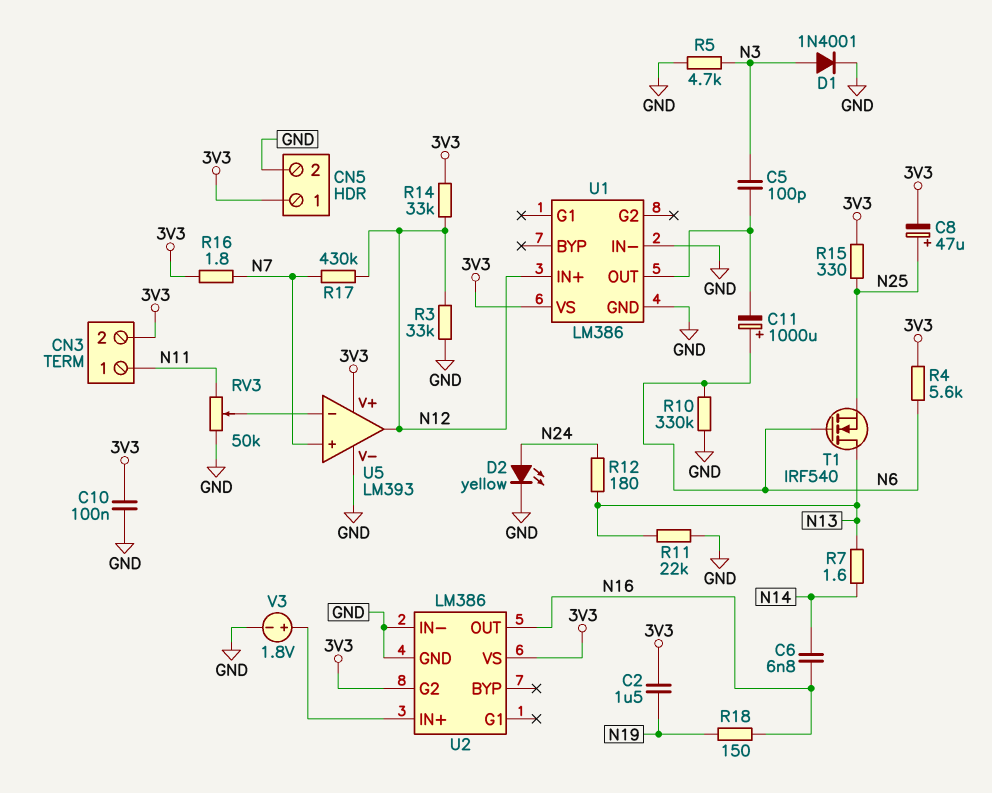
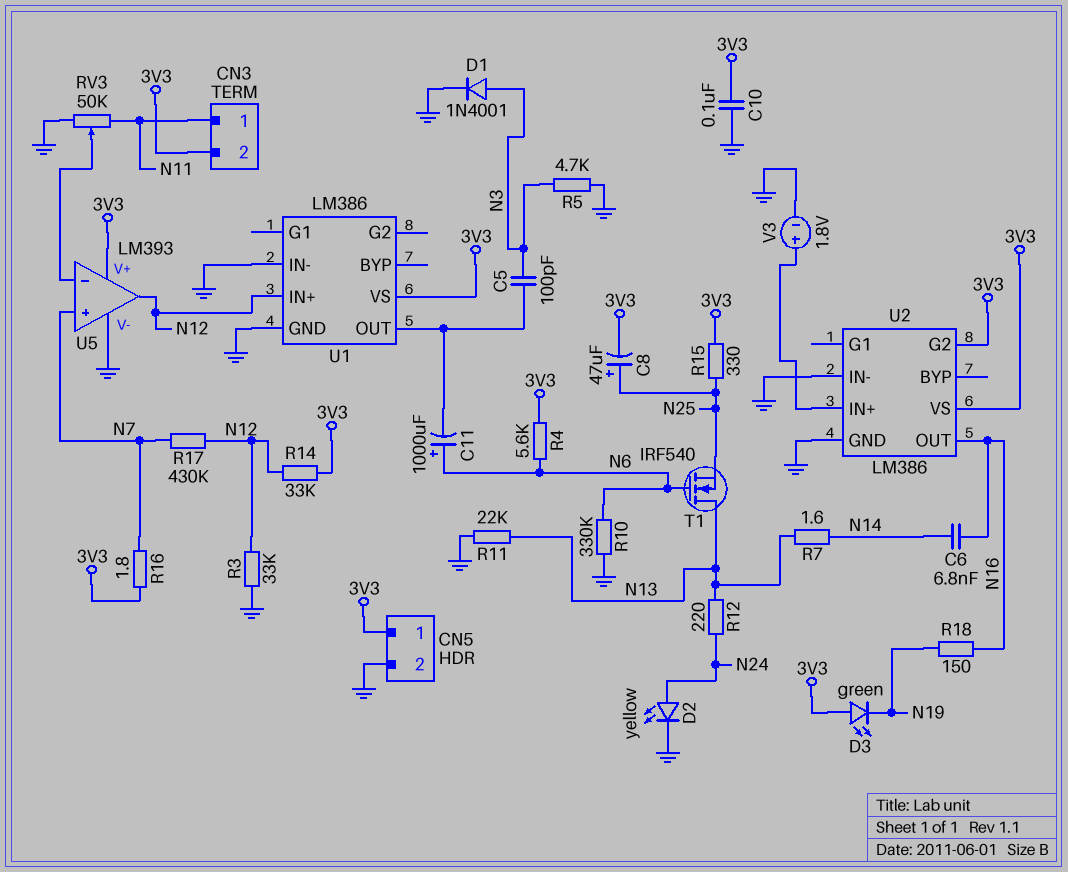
C2: 1.5uF (3V3, N19) -> none
D3: none -> LED green (A 3V3, K N19)
R12: 180 (N13, N24) -> 220 (N13, N24)

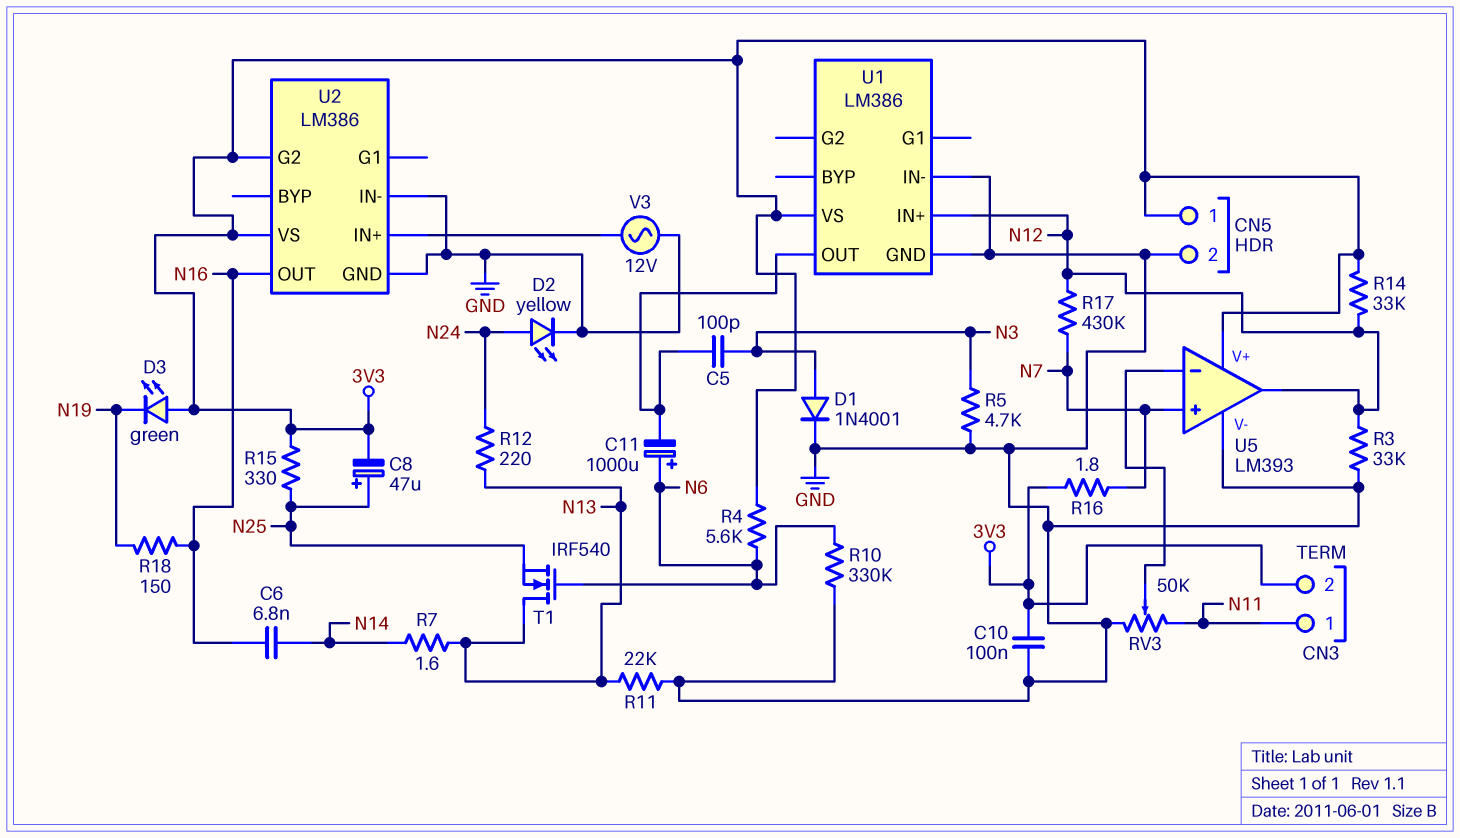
V3: 1.8V (plus U2/IN+, minus GND) -> AC 12V (GND, U2/IN+)

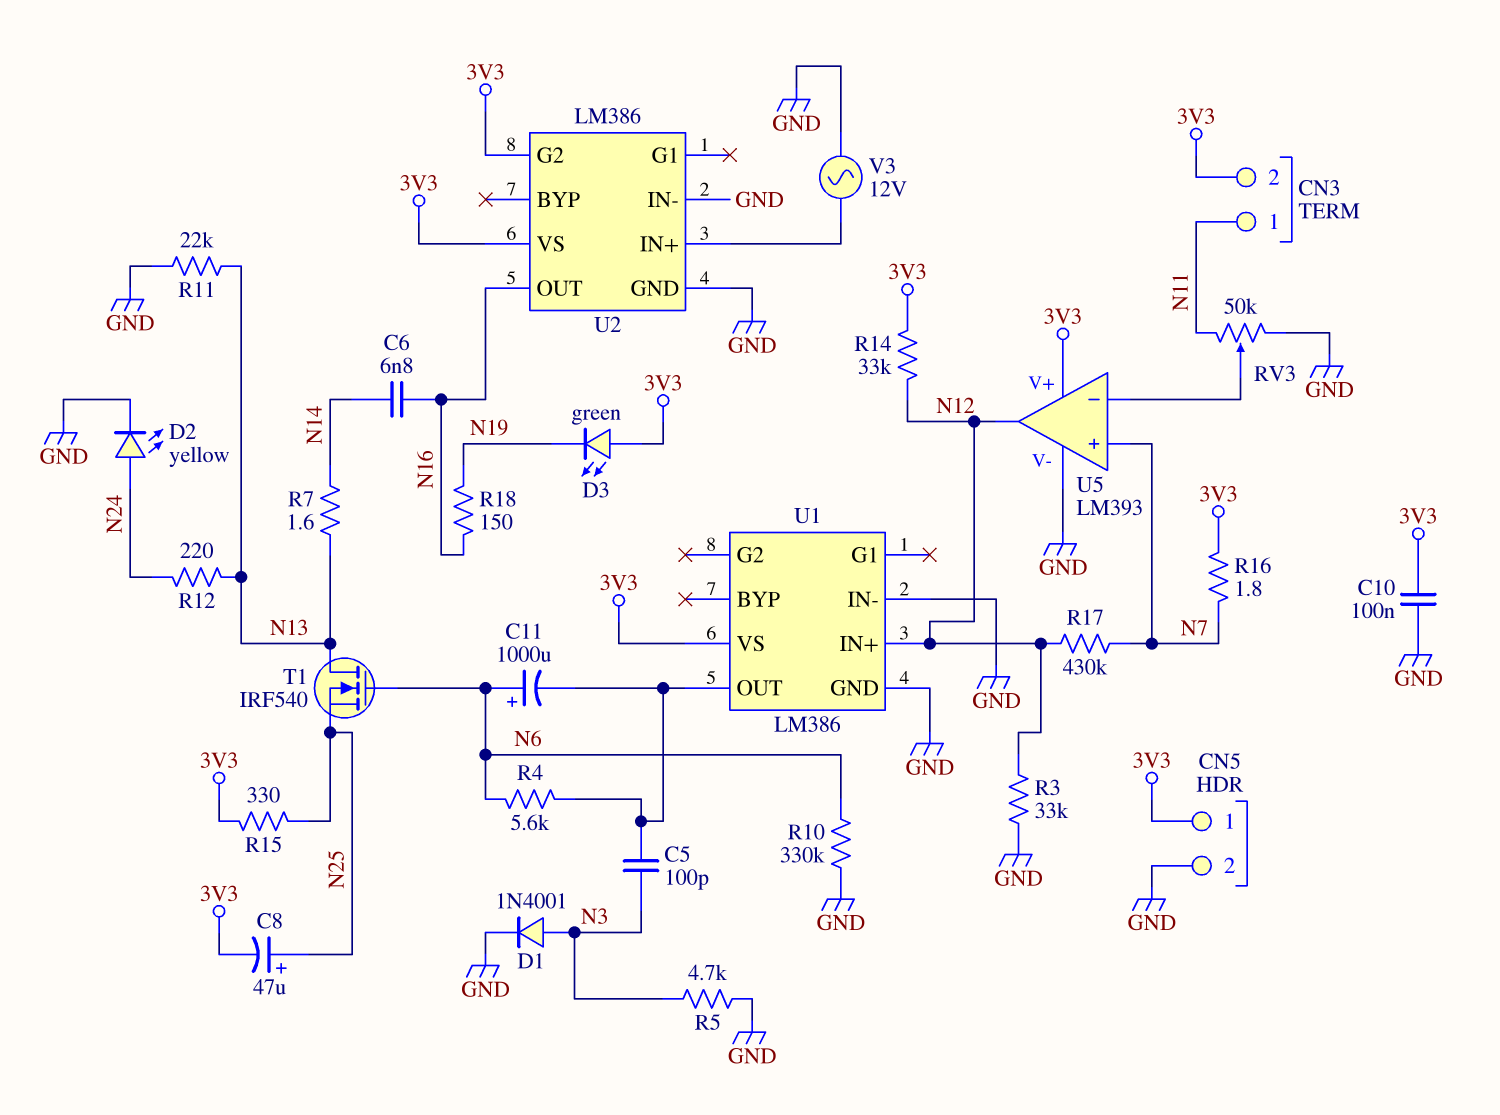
R4: 5.6k (3V3, N6) -> 5.6k (N6, U1/OUT)

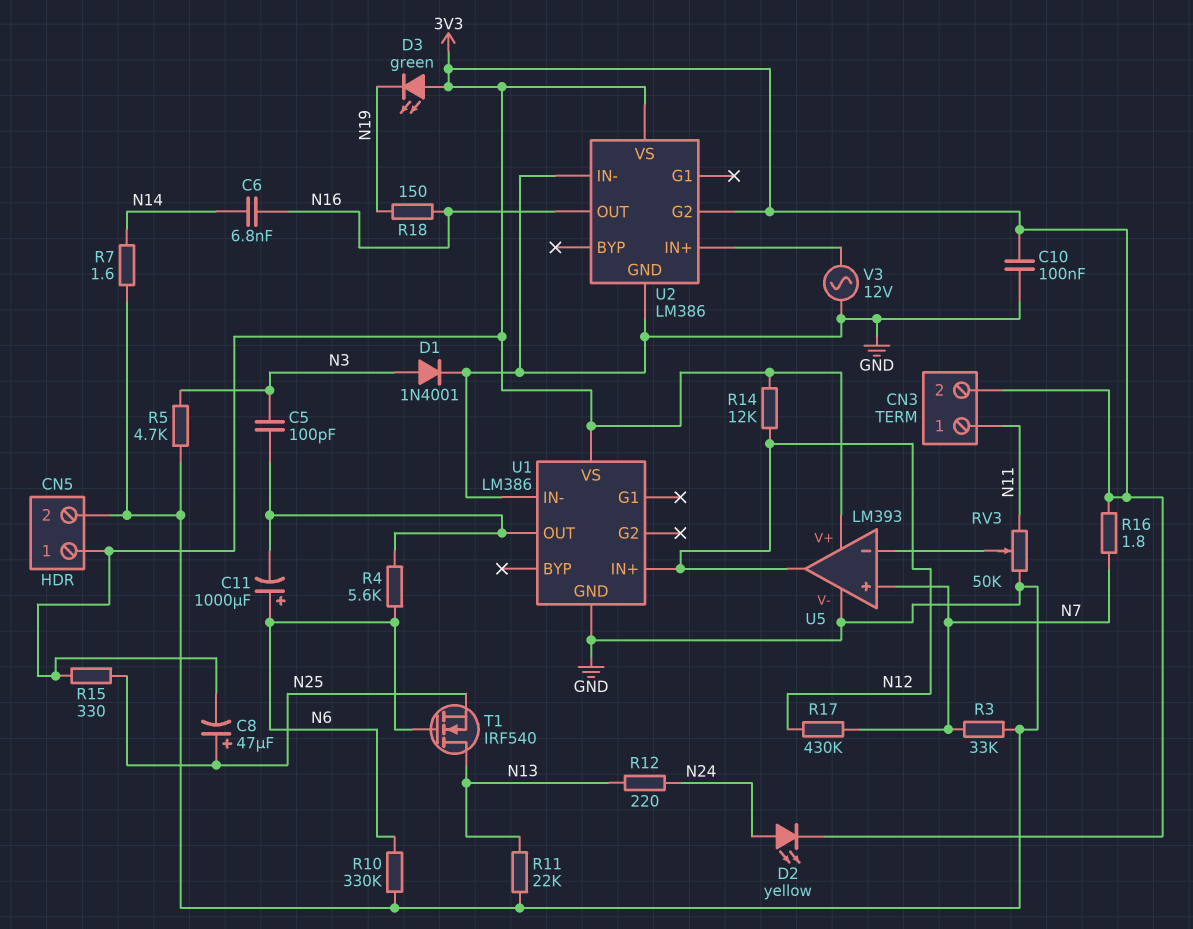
D2: LED yellow (A N24, K GND) -> LED yellow (A N24, K 3V3)
R3: 33k (GND, N12) -> 33k (GND, N7)
R7: 1.6 (N13, N14) -> 1.6 (GND, N14)
R14: 33k (3V3, N12) -> 12k (3V3, N12)

